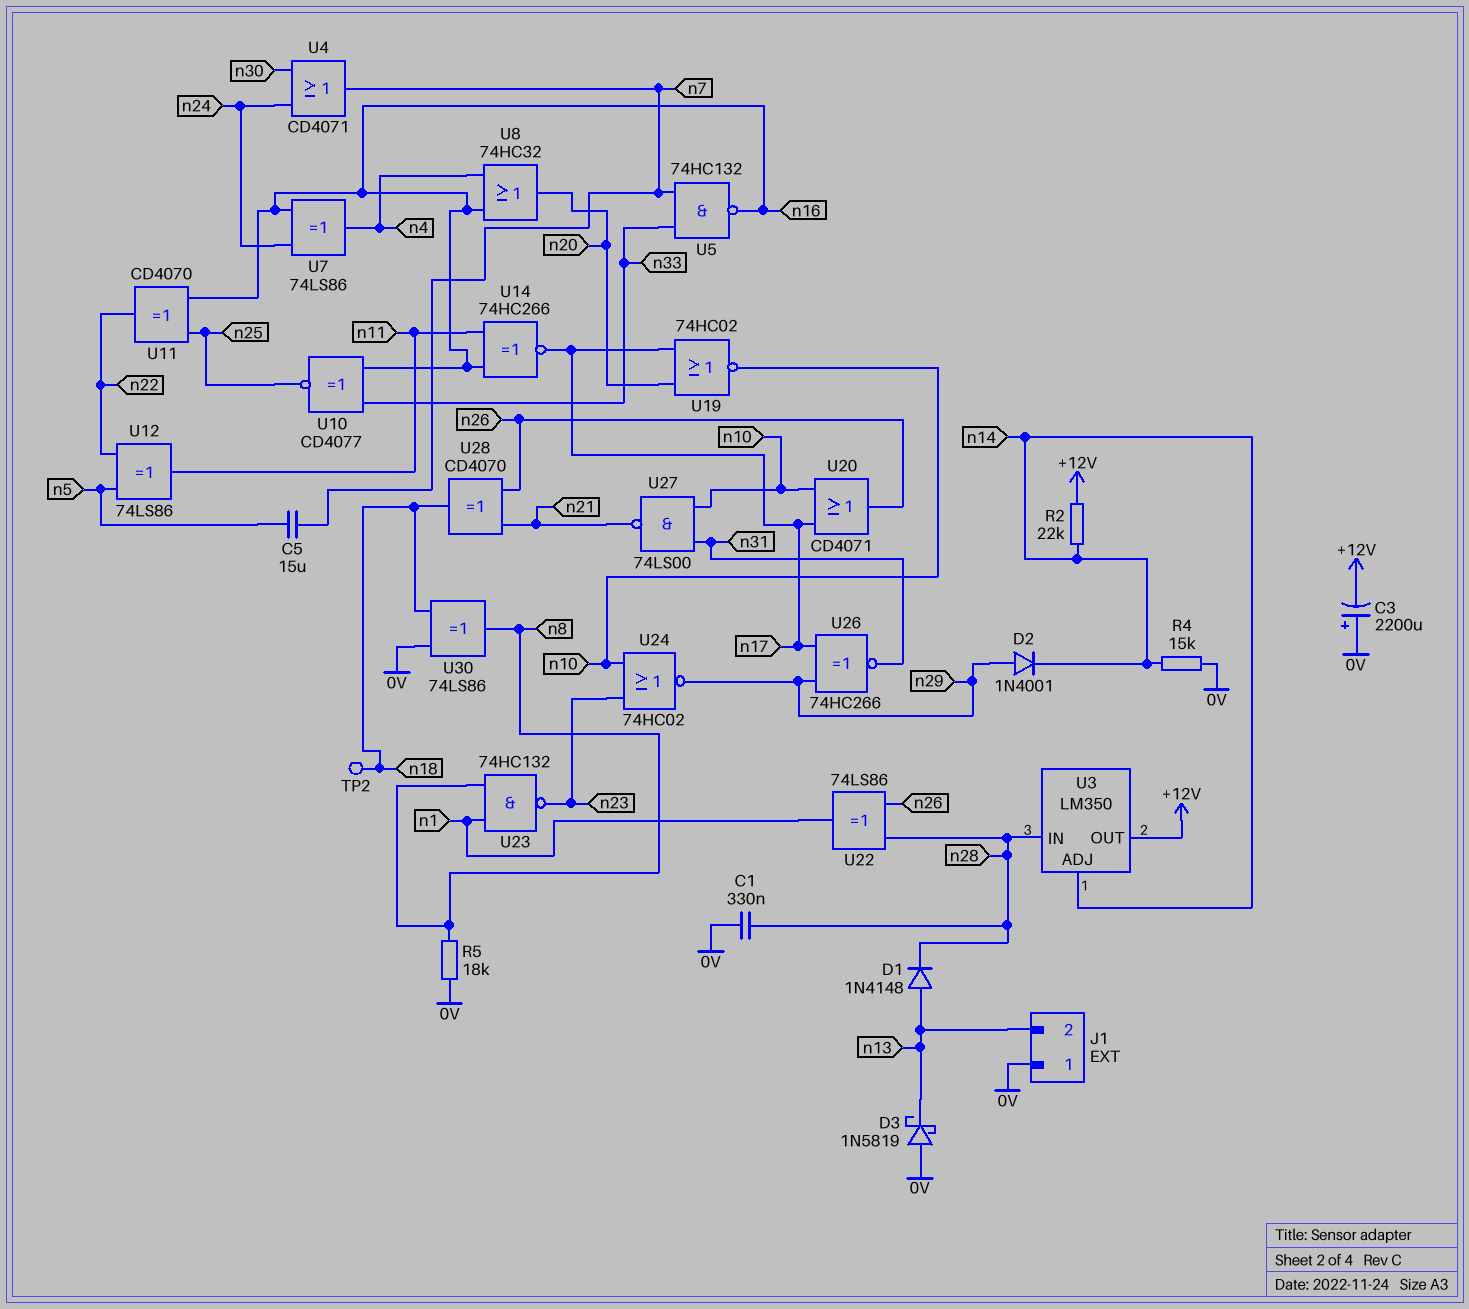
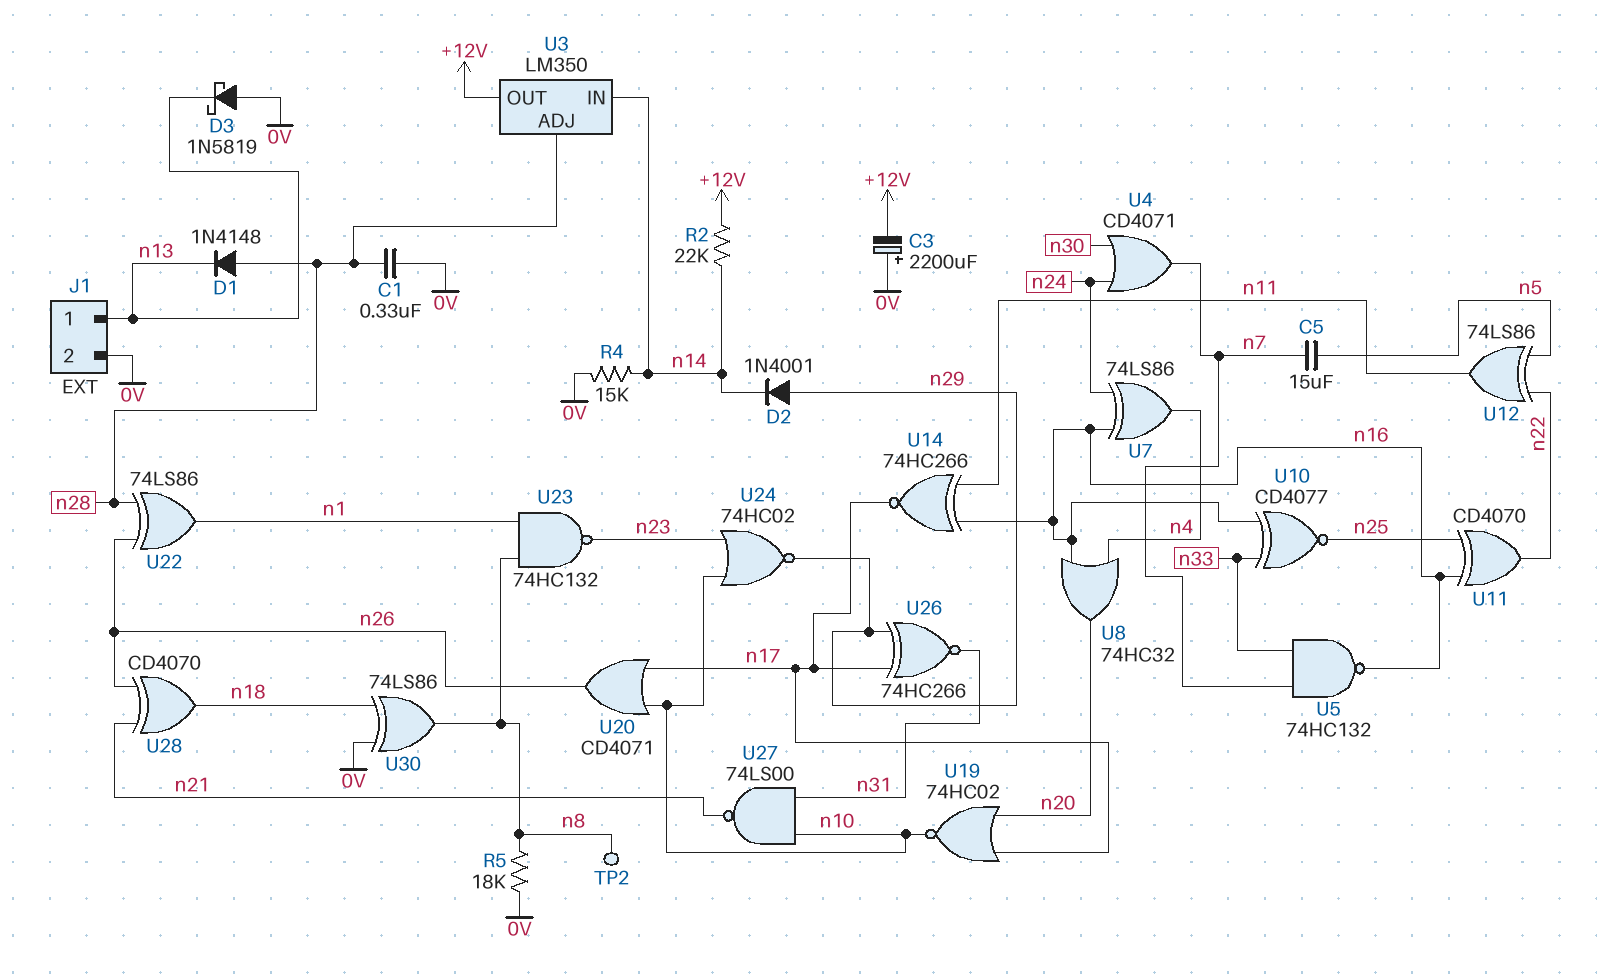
D1: diode 1N4148 (A n13, K n28) -> diode 1N4148 (A n28, K n13)
J1 pin 1: 0V -> n13
J1 pin 2: n13 -> 0V
TP2: test point (n18) -> test point (n8)
U3 pin ADJ: n14 -> n28
U3 pin IN: n28 -> n14

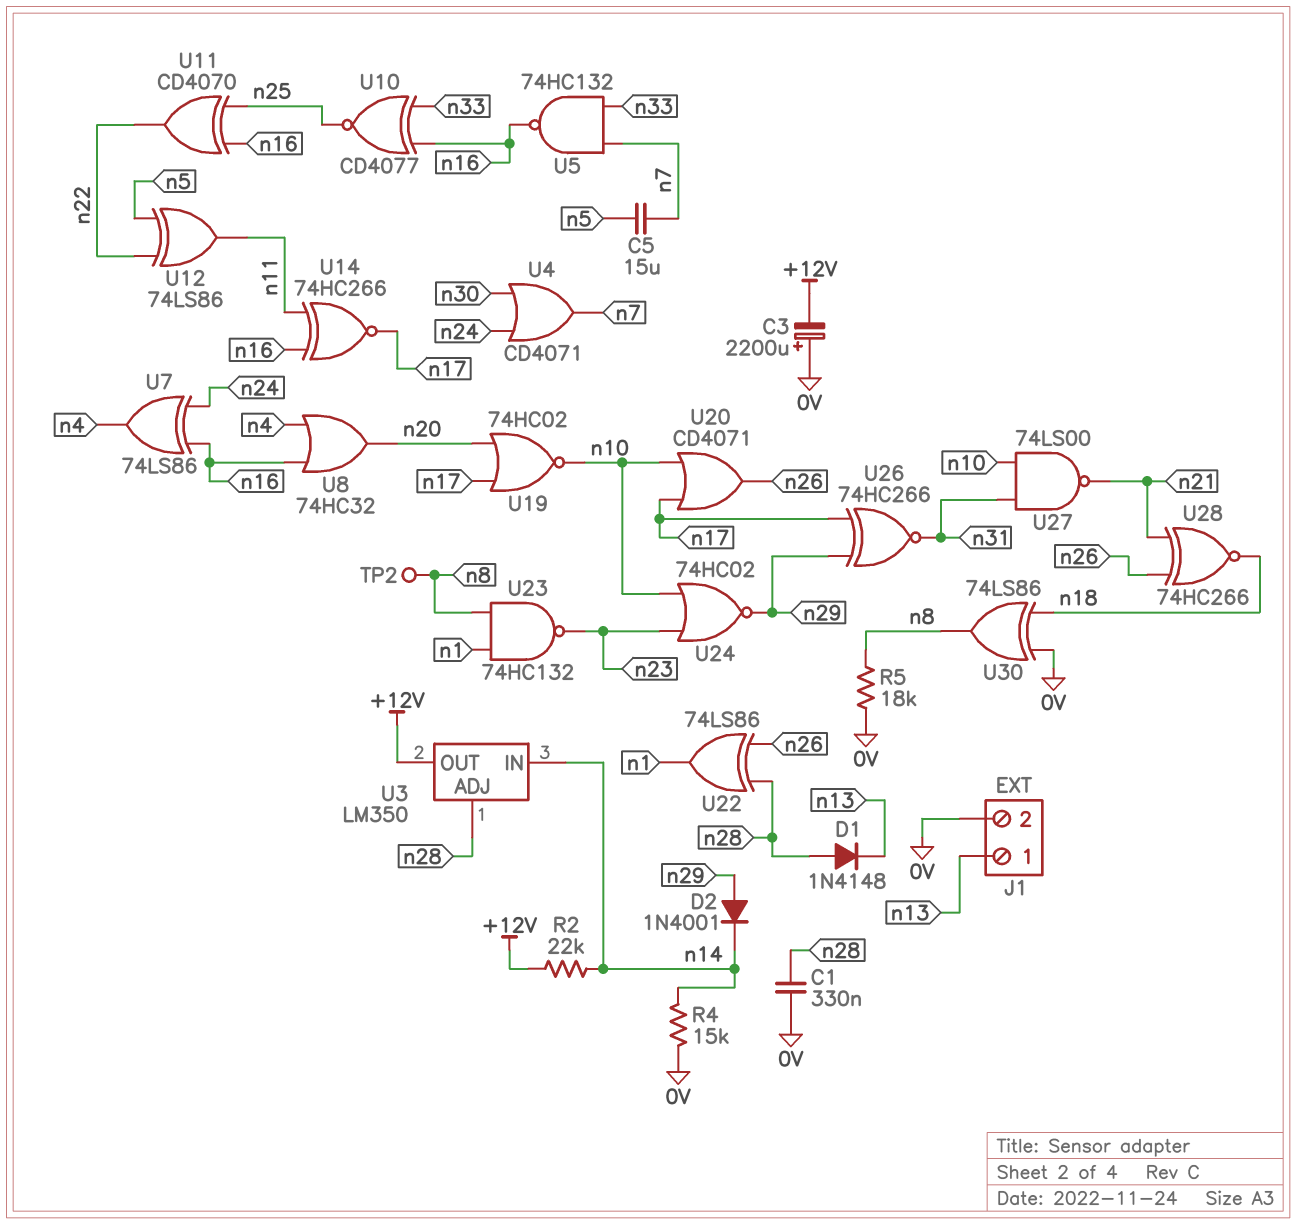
D3: schottky 1N5819 (A 0V, K n13) -> none
U28: XOR CD4070 (in n21, in n26, out n18) -> XNOR 74HC266 (in n21, in n26, out n18)

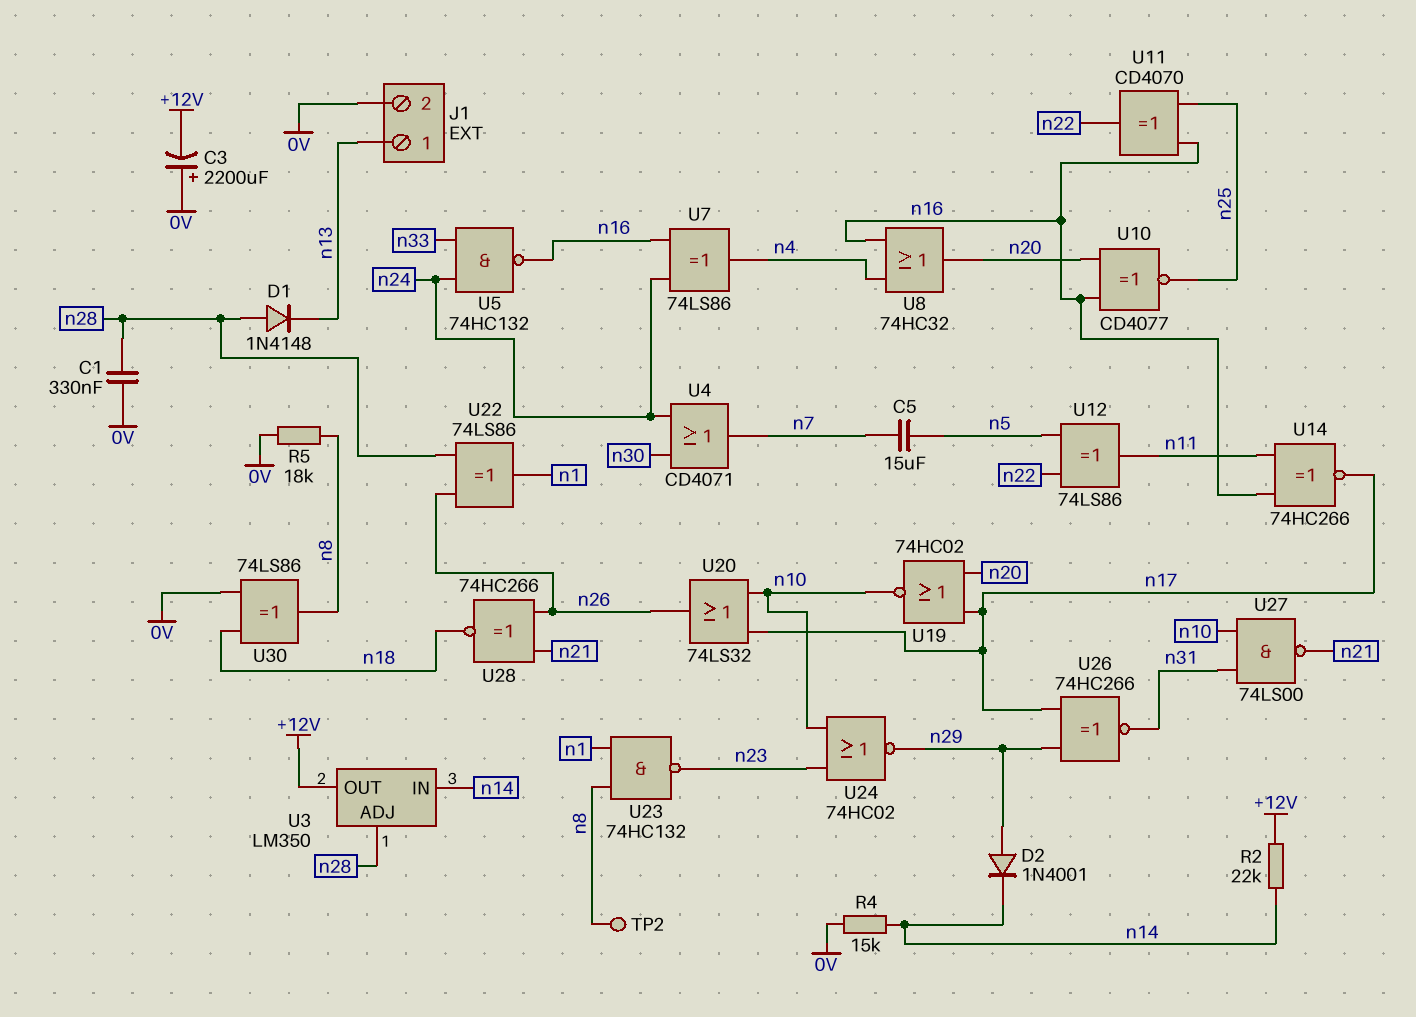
U5: NAND 74HC132 (in n7, in n33, out n16) -> NAND 74HC132 (in n24, in n33, out n16)
U10: XNOR CD4077 (in n16, in n33, out n25) -> XNOR CD4077 (in n16, in n20, out n25)
U20: OR CD4071 (in n10, in n17, out n26) -> OR 74LS32 (in n10, in n17, out n26)

